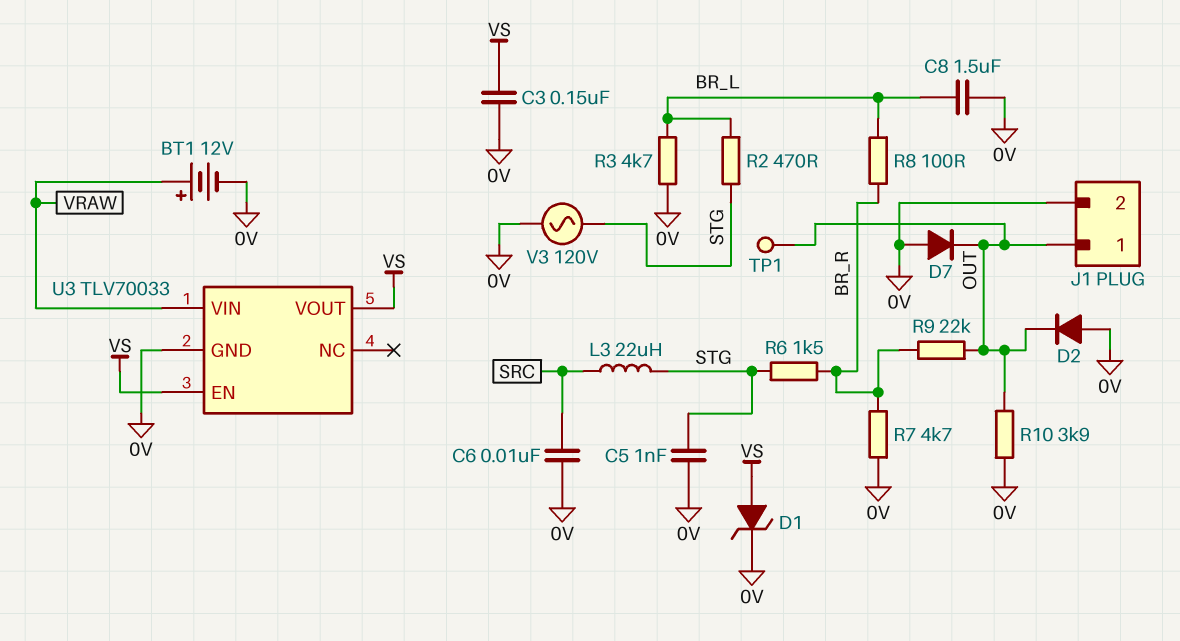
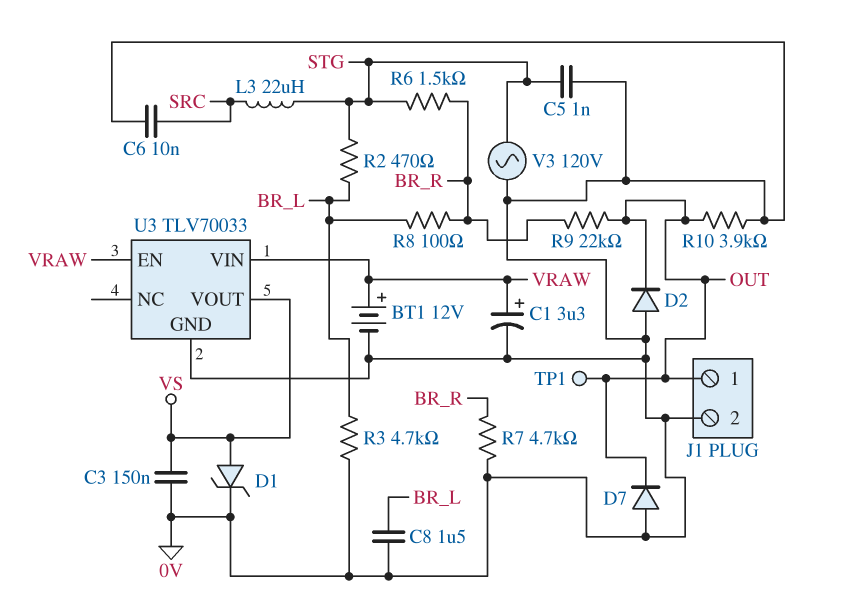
C1: none -> 3.3uF (plus VRAW, minus 0V)
U3 pin EN: VS -> VRAW

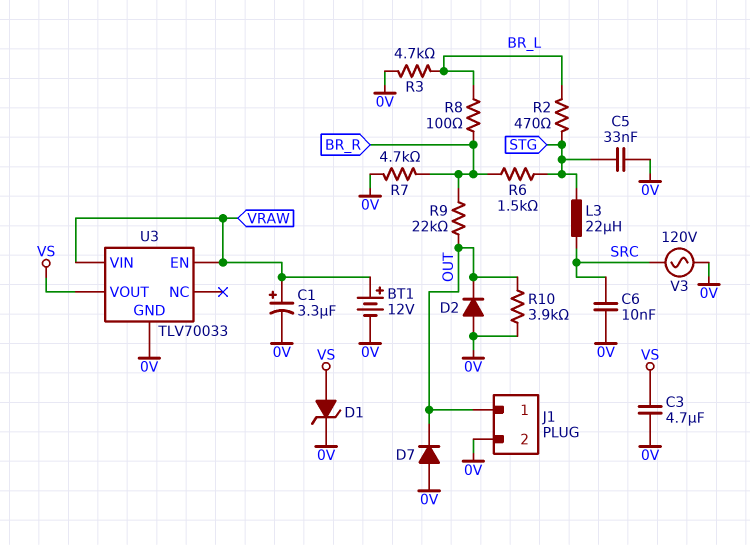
C3: 150nF (0V, VS) -> 4.7uF (0V, VS)
C5: 1nF (0V, STG) -> 33nF (0V, STG)
C8: 1.5uF (0V, BR_L) -> none
TP1: test point (OUT) -> none
V3: AC 120V (0V, STG) -> AC 120V (0V, SRC)

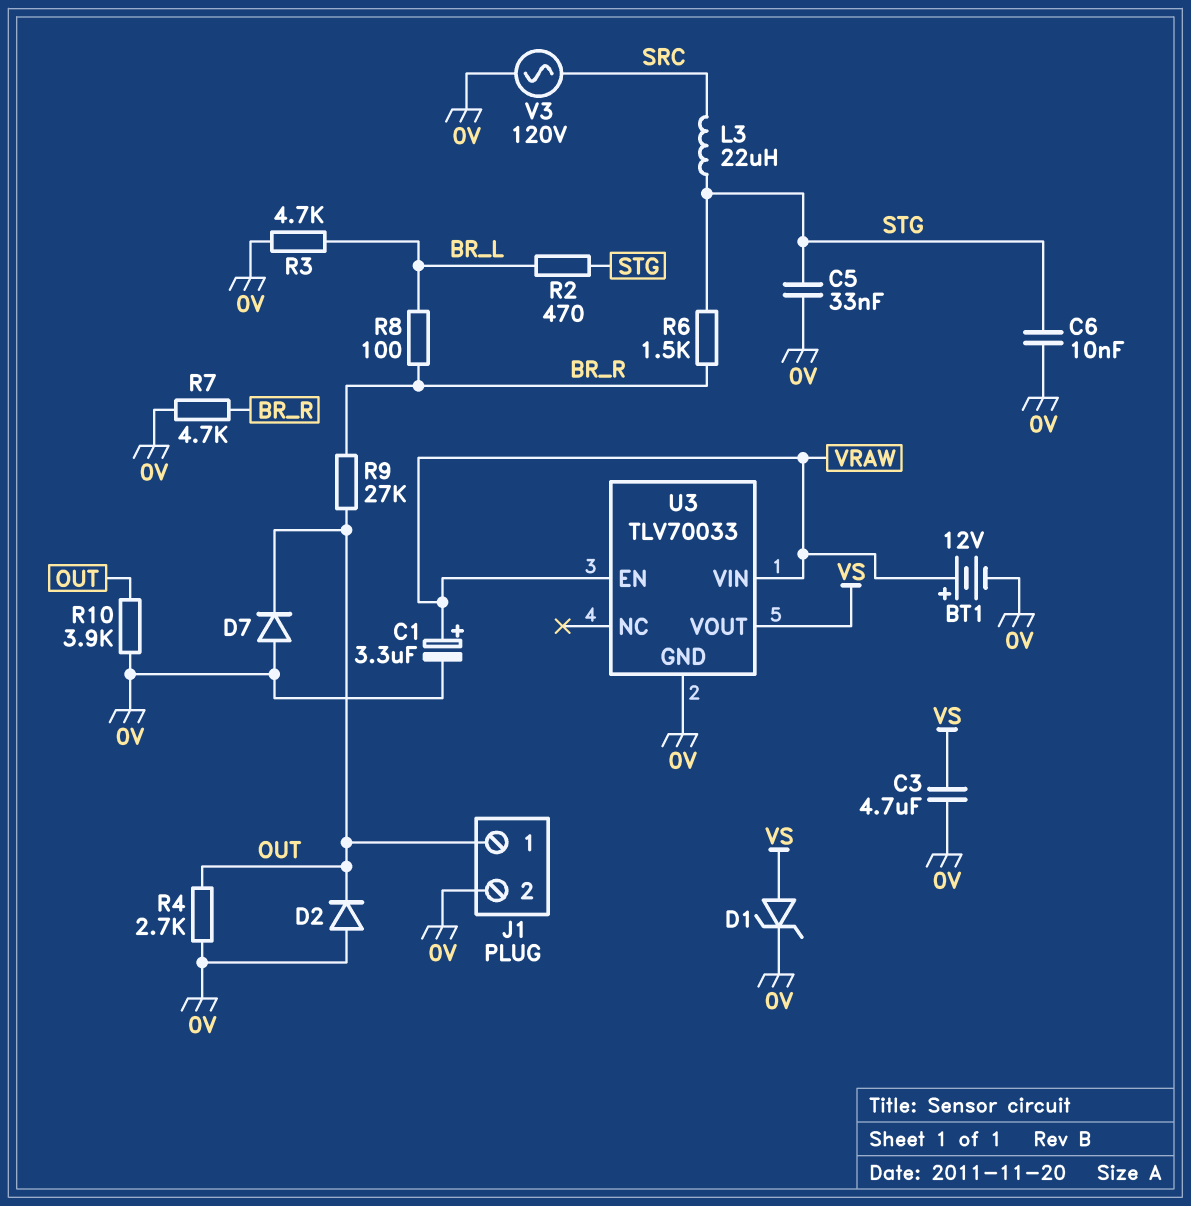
C6: 10nF (0V, SRC) -> 10nF (0V, STG)
R4: none -> 2.7k (0V, OUT)
R9: 22k (BR_R, OUT) -> 27k (BR_R, OUT)

